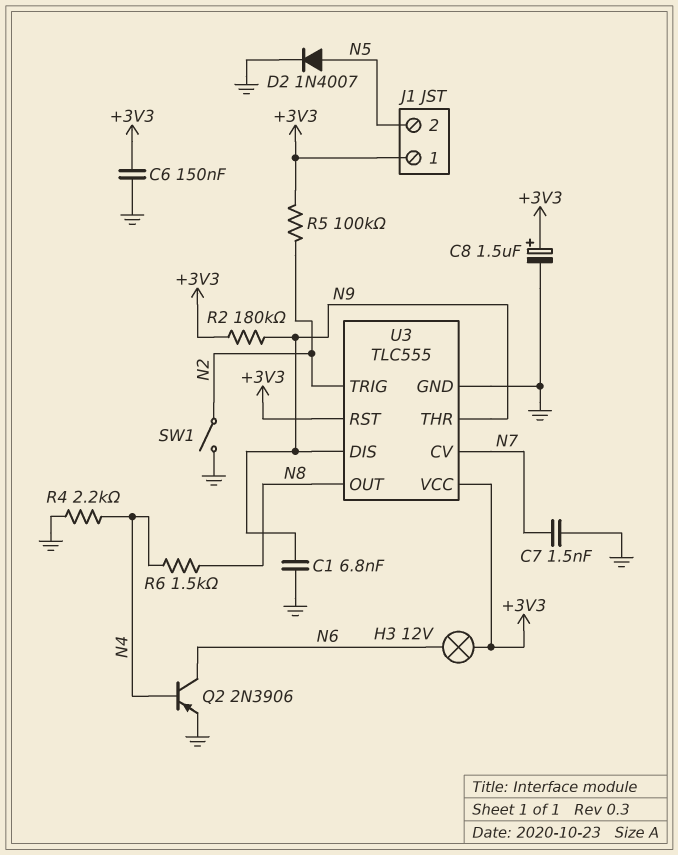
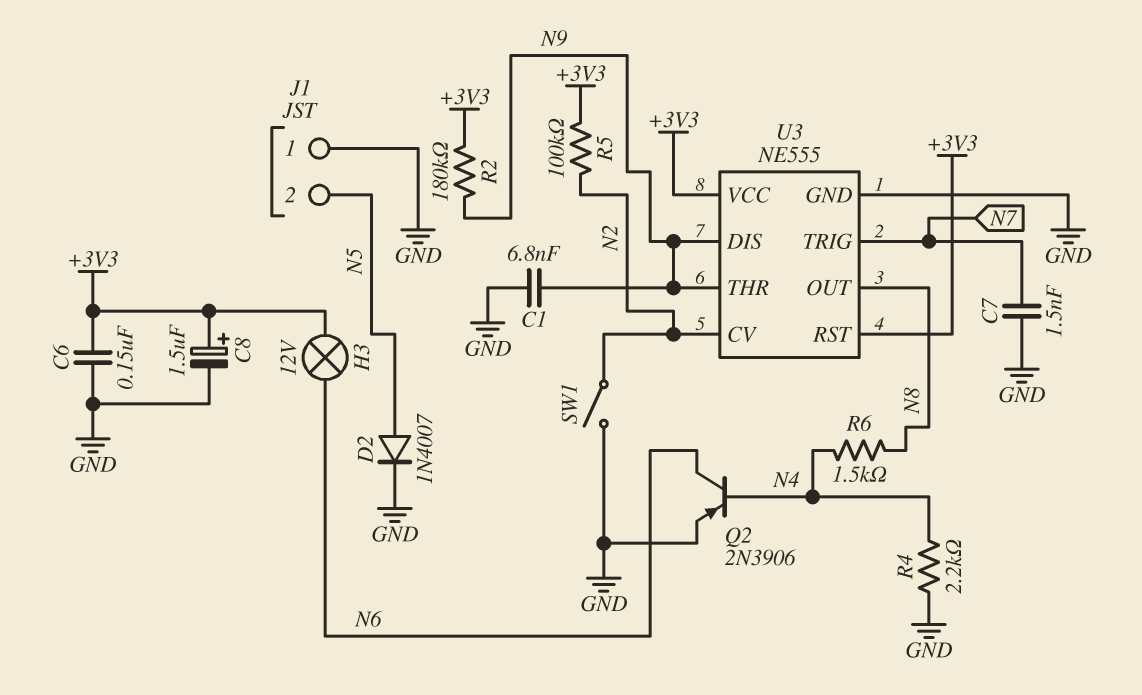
J1 pin 1: +3V3 -> GND
U3: TLC555 -> NE555
U3 pin CV: N7 -> N2
U3 pin TRIG: N2 -> N7

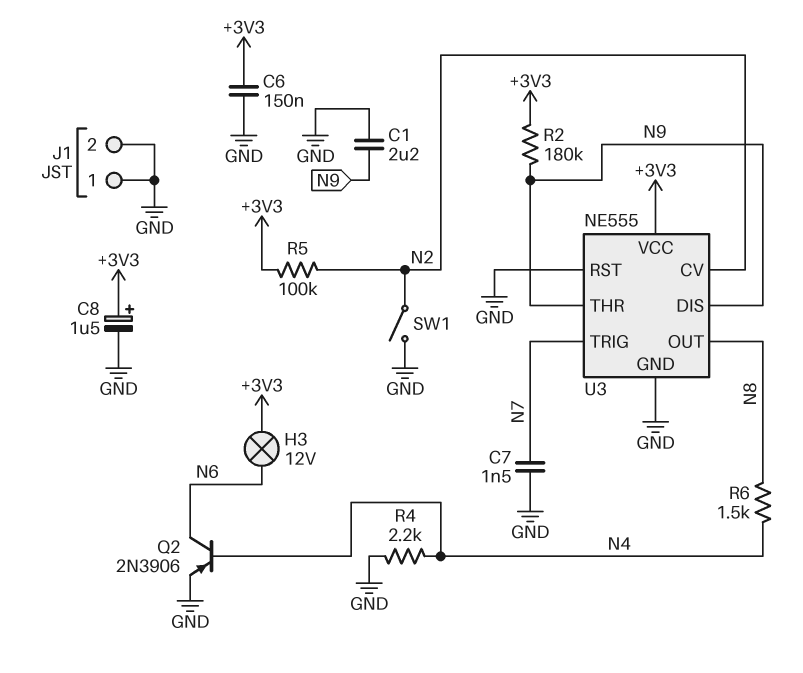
C1: 6.8nF (GND, N9) -> 2.2uF (GND, N9)
D2: diode 1N4007 (A N5, K GND) -> none
J1 pin 2: N5 -> GND
U3 pin RST: +3V3 -> GND

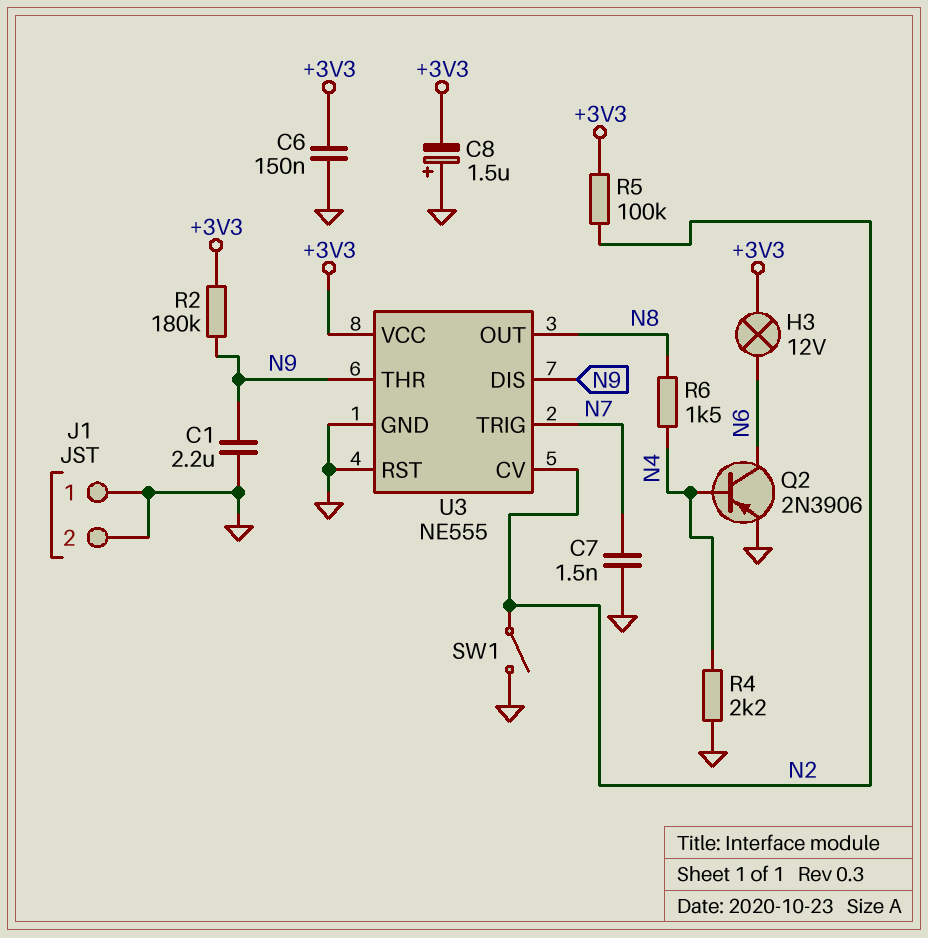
C8: 1.5uF (plus +3V3, minus GND) -> 1.5uF (plus GND, minus +3V3)

